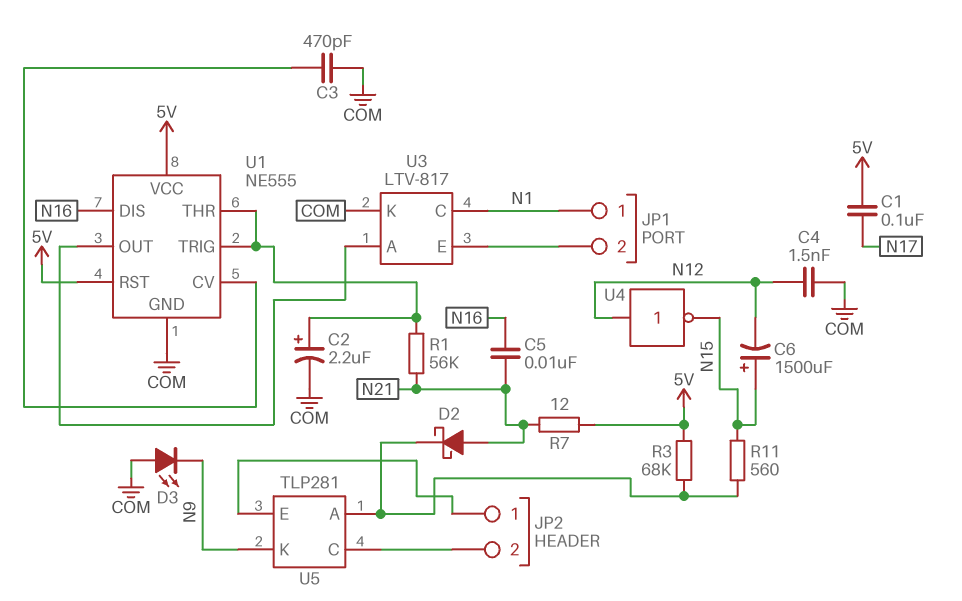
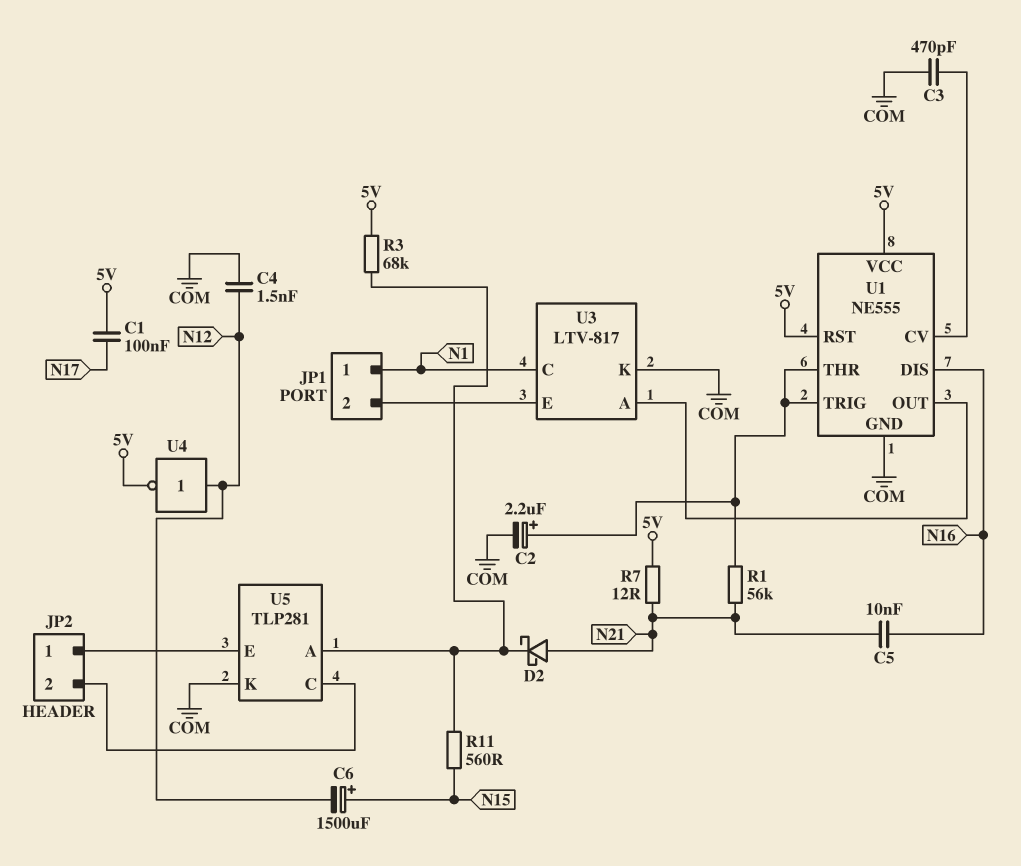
D3: LED (A COM, K N9) -> none
U4: NOT (in N12, out N15) -> NOT (in N12, out 5V)
U5 pin K: N9 -> COM

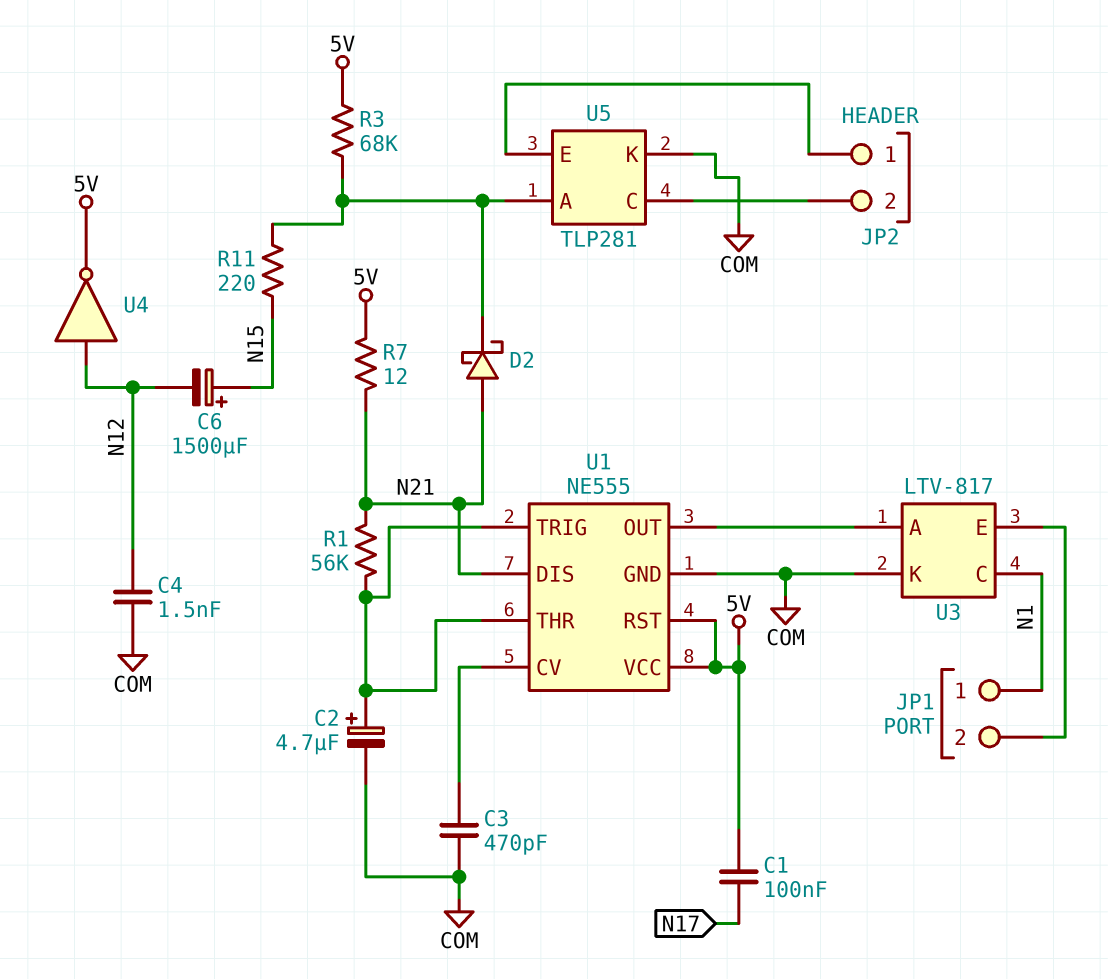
C2: 2.2uF (plus U1/THR, minus COM) -> 4.7uF (plus U1/THR, minus COM)
C5: 10nF (N16, N21) -> none
R11: 560 (N15, U5/A) -> 220 (N15, U5/A)
U1 pin DIS: N16 -> N21

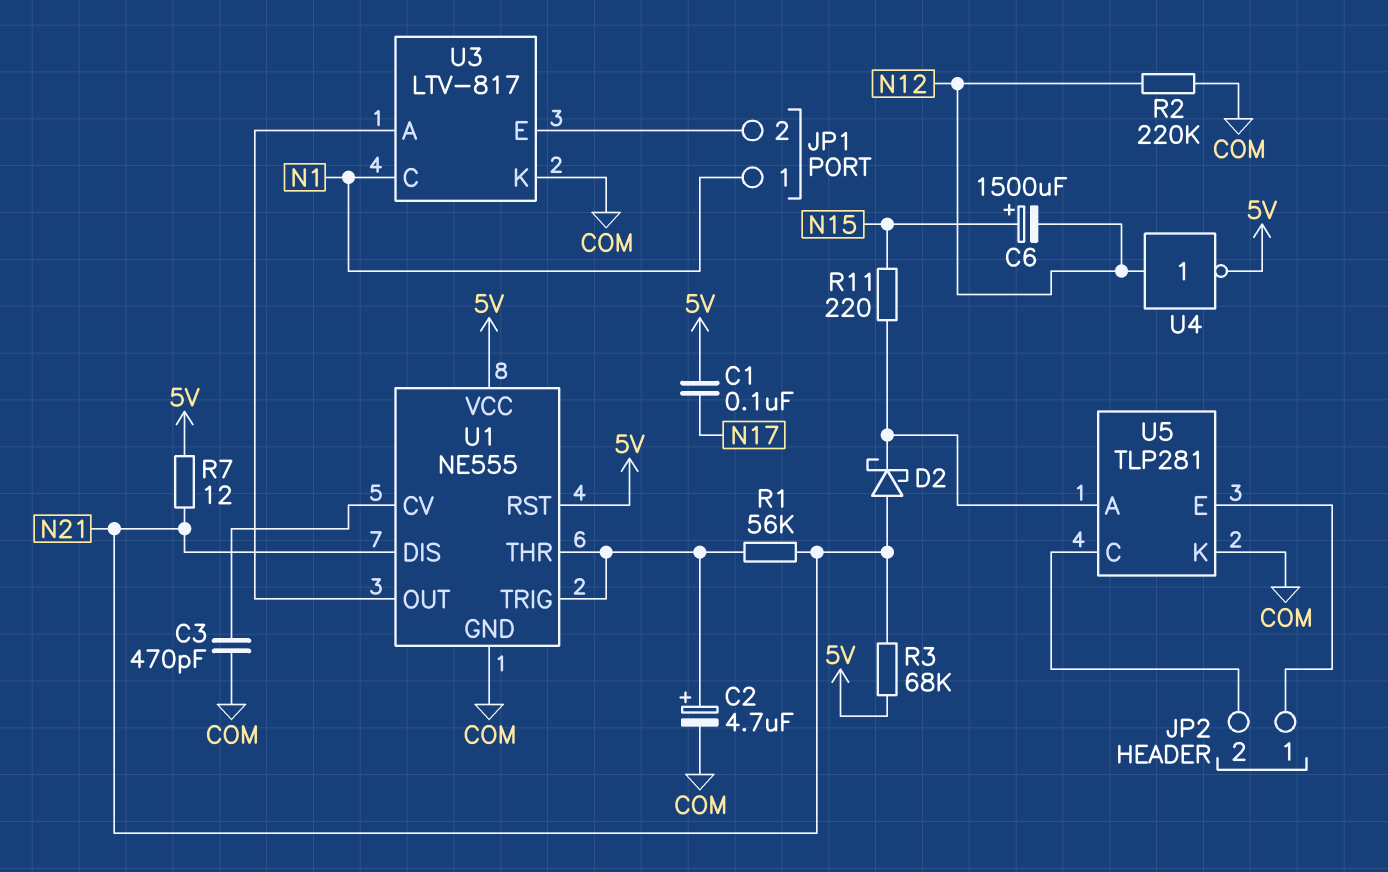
C4: 1.5nF (COM, N12) -> none
R2: none -> 220k (COM, N12)
R3: 68k (5V, U5/A) -> 68k (5V, N21)

